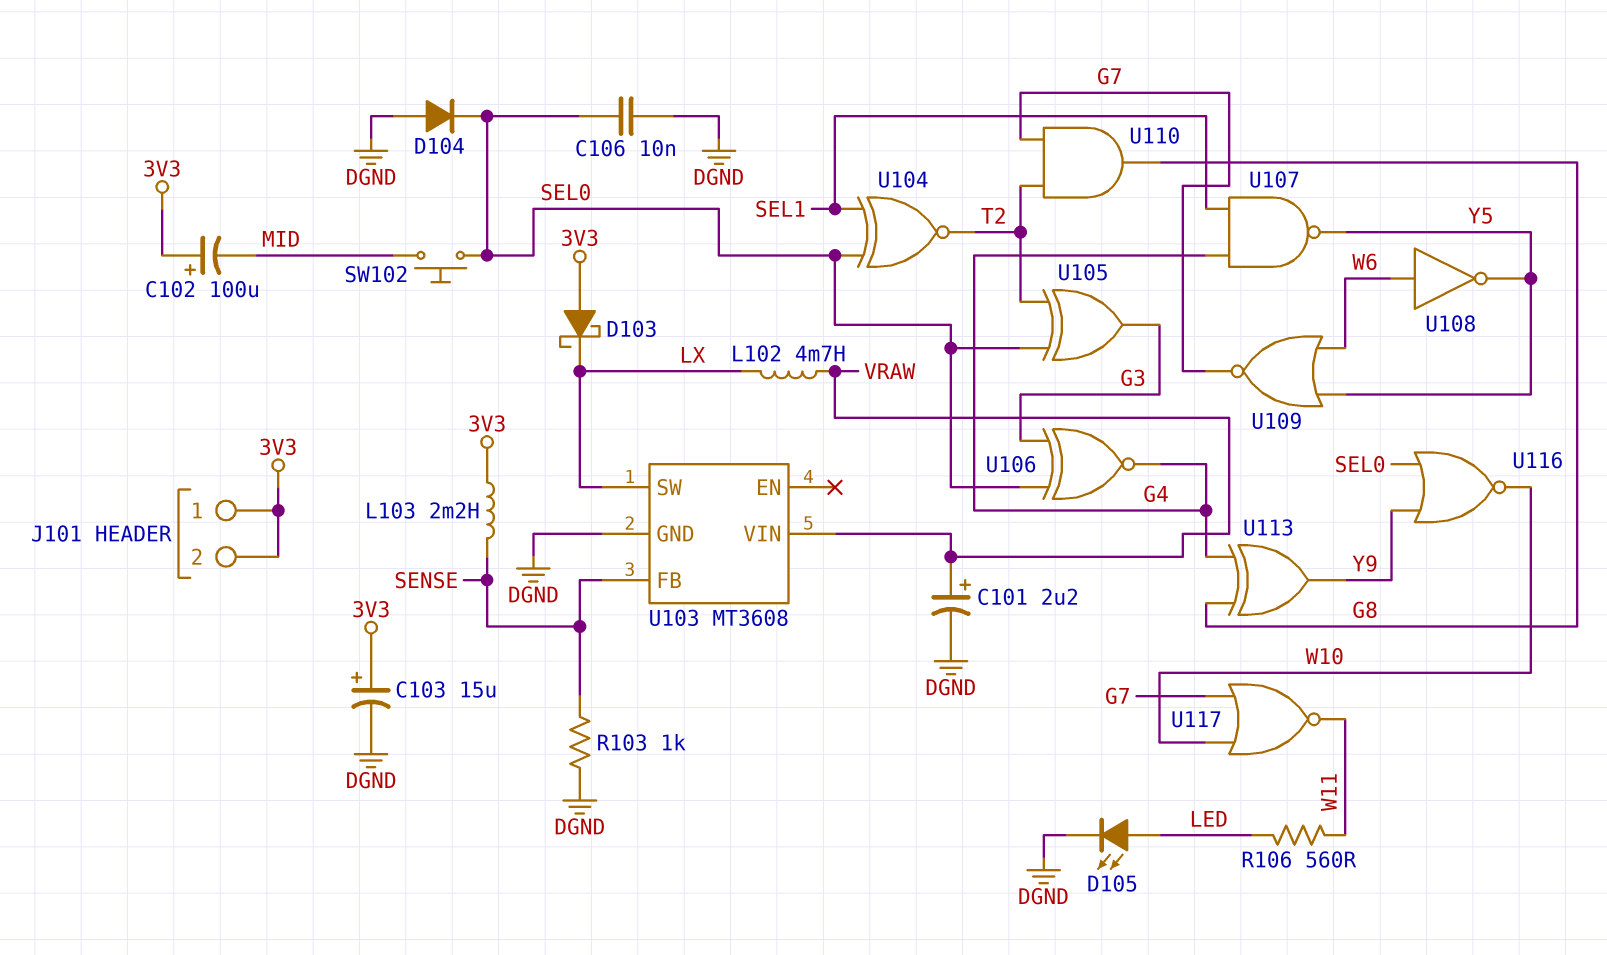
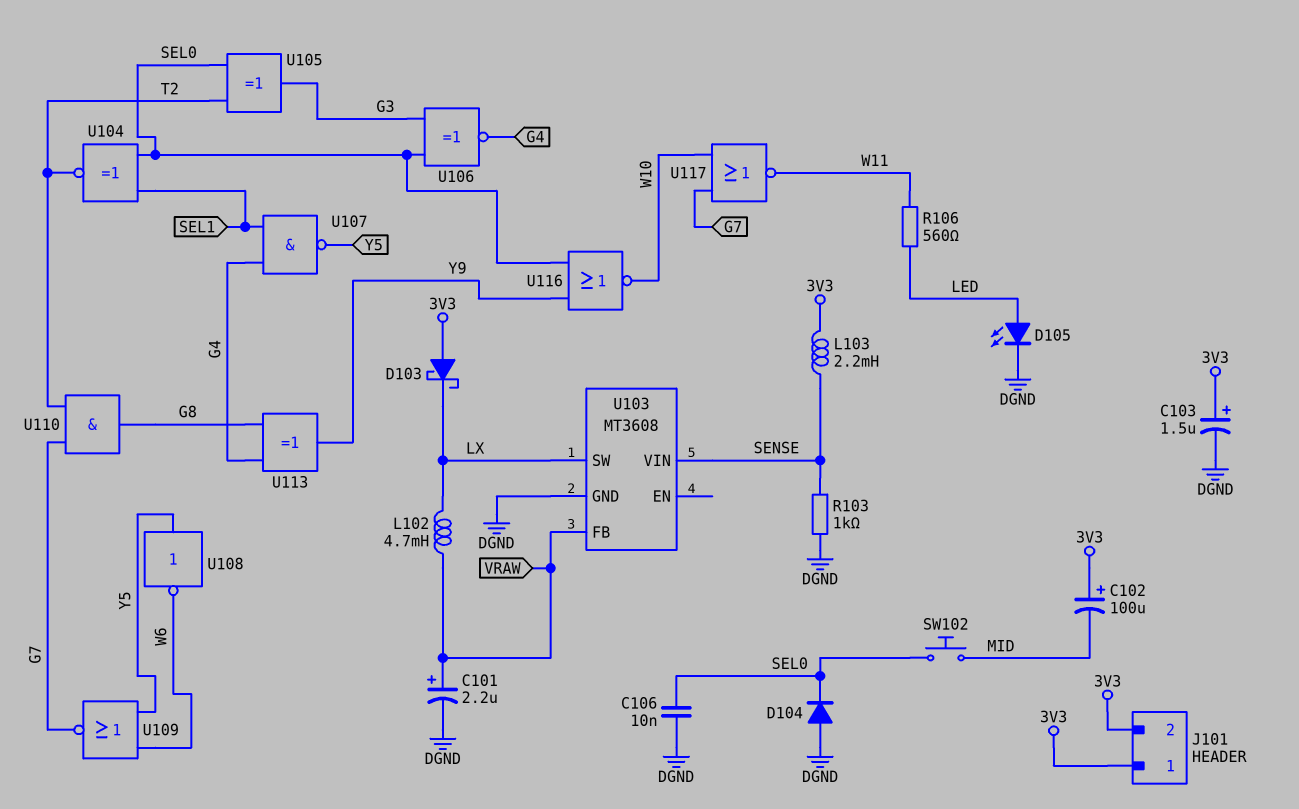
C103: 15uF (plus 3V3, minus DGND) -> 1.5uF (plus 3V3, minus DGND)
U103 pin FB: SENSE -> VRAW
U103 pin VIN: VRAW -> SENSE
U108: NOT (in W6, out Y5) -> NOT (in Y5, out W6)

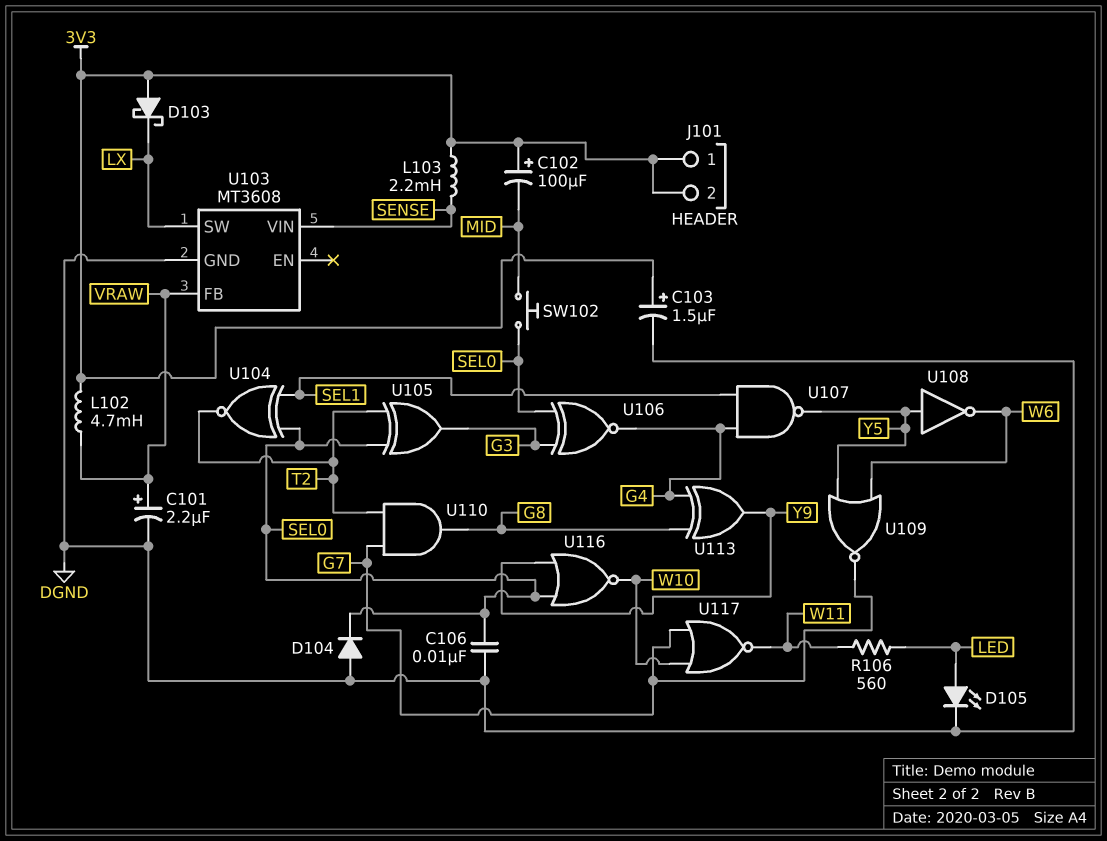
L102: 4.7mH (LX, VRAW) -> 4.7mH (3V3, VRAW)
R103: 1k (DGND, SENSE) -> none

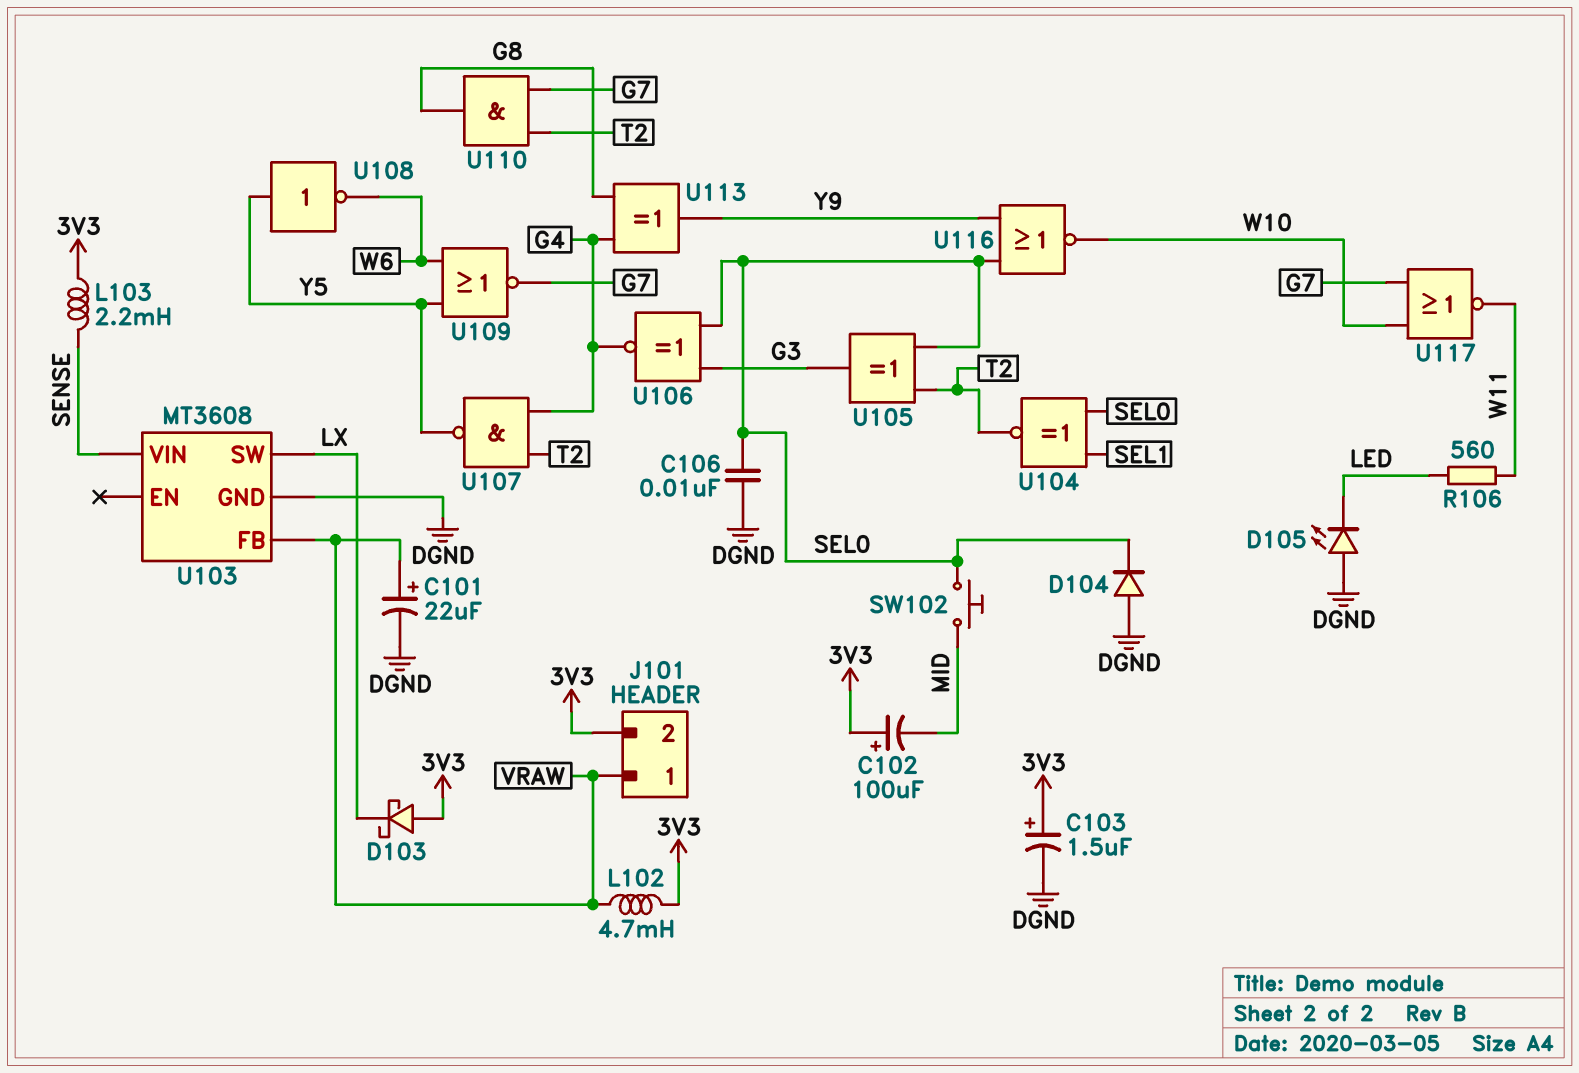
C101: 2.2uF (plus VRAW, minus DGND) -> 22uF (plus VRAW, minus DGND)
D105: LED (A LED, K DGND) -> LED (A DGND, K LED)
J101 pin 1: 3V3 -> VRAW
U107: NAND (in G4, in SEL1, out Y5) -> NAND (in G4, in T2, out Y5)

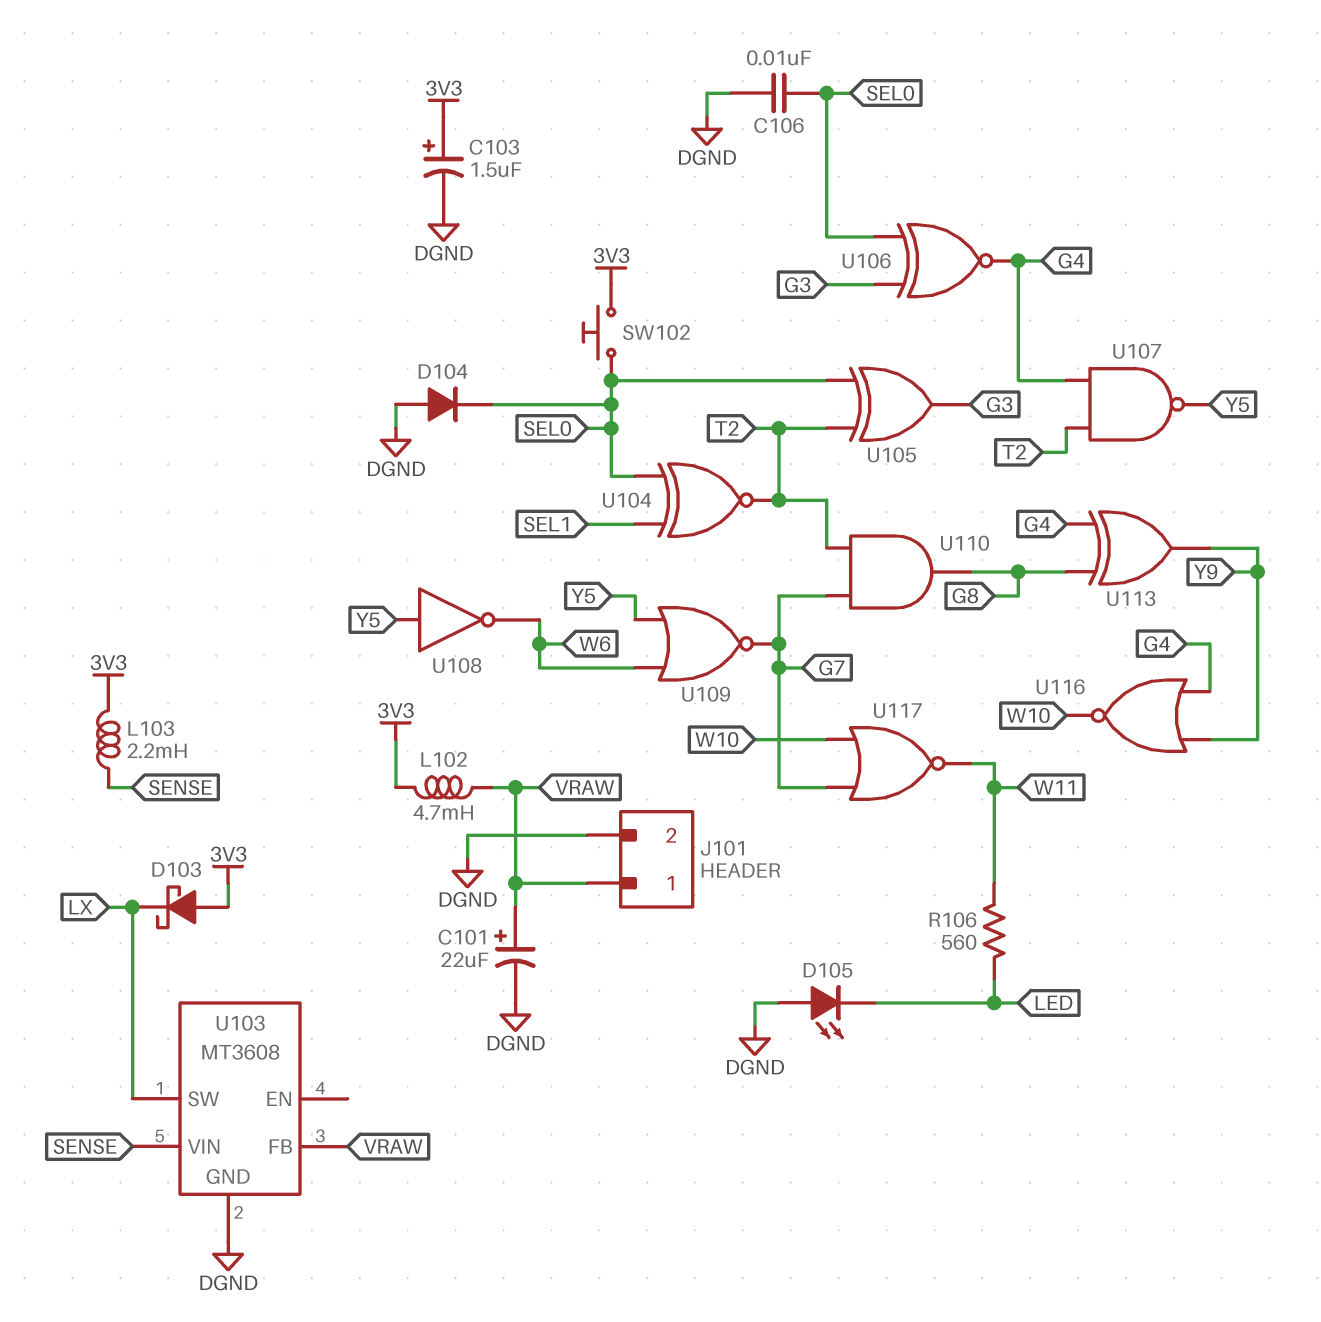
C102: 100uF (plus 3V3, minus MID) -> none
J101 pin 2: 3V3 -> DGND
SW102: button (MID, SEL0) -> button (3V3, SEL0)
U116: NOR (in SEL0, in Y9, out W10) -> NOR (in G4, in Y9, out W10)

